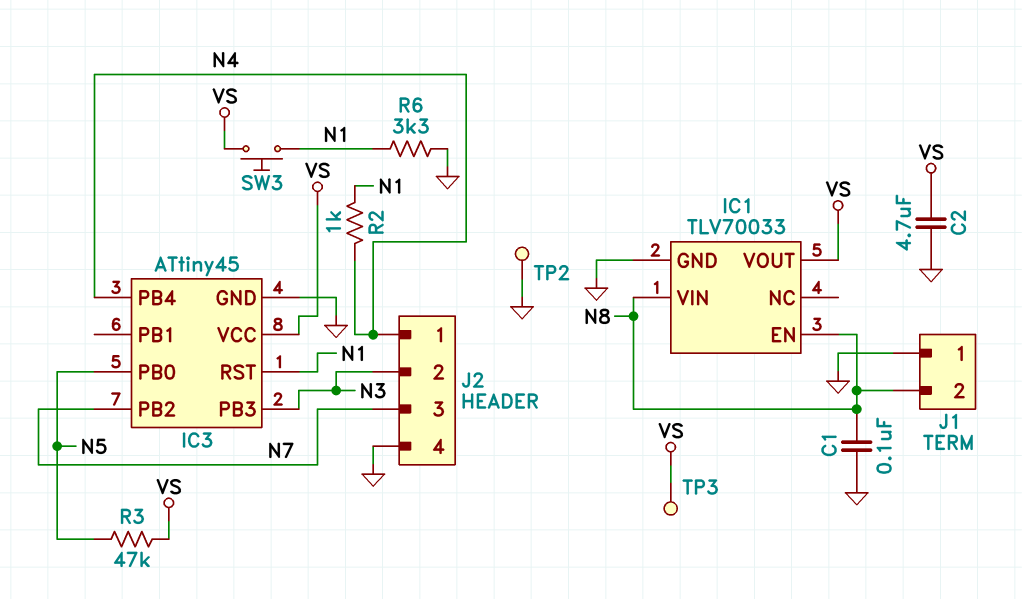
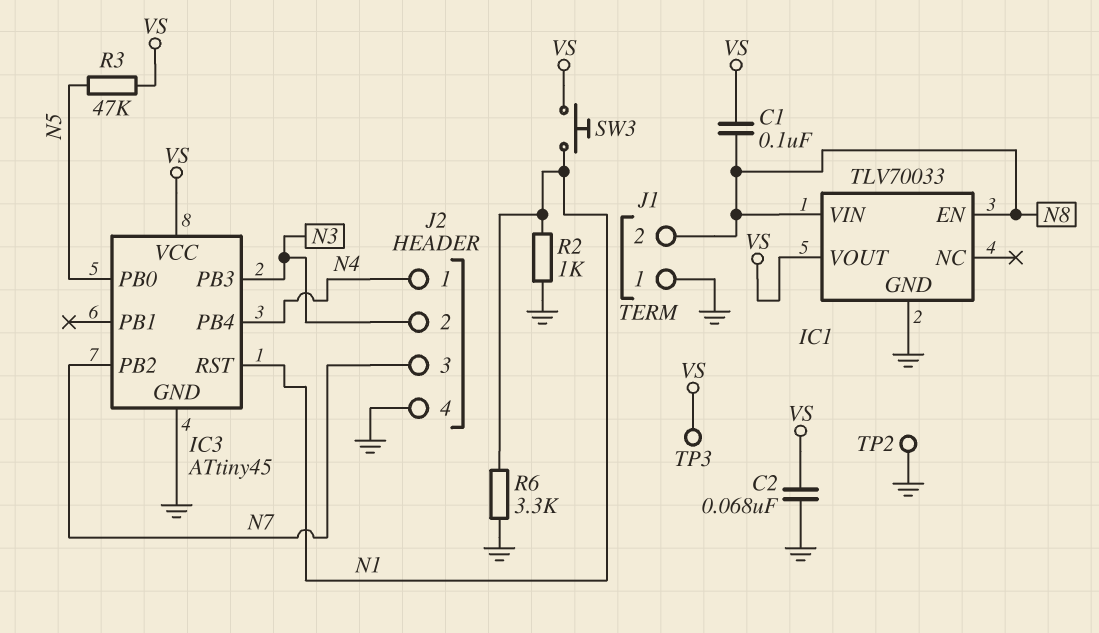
C1: 100nF (GND, N8) -> 100nF (N8, VS)
C2: 4.7uF (GND, VS) -> 68nF (GND, VS)
R2: 1k (N1, N4) -> 1k (GND, N1)

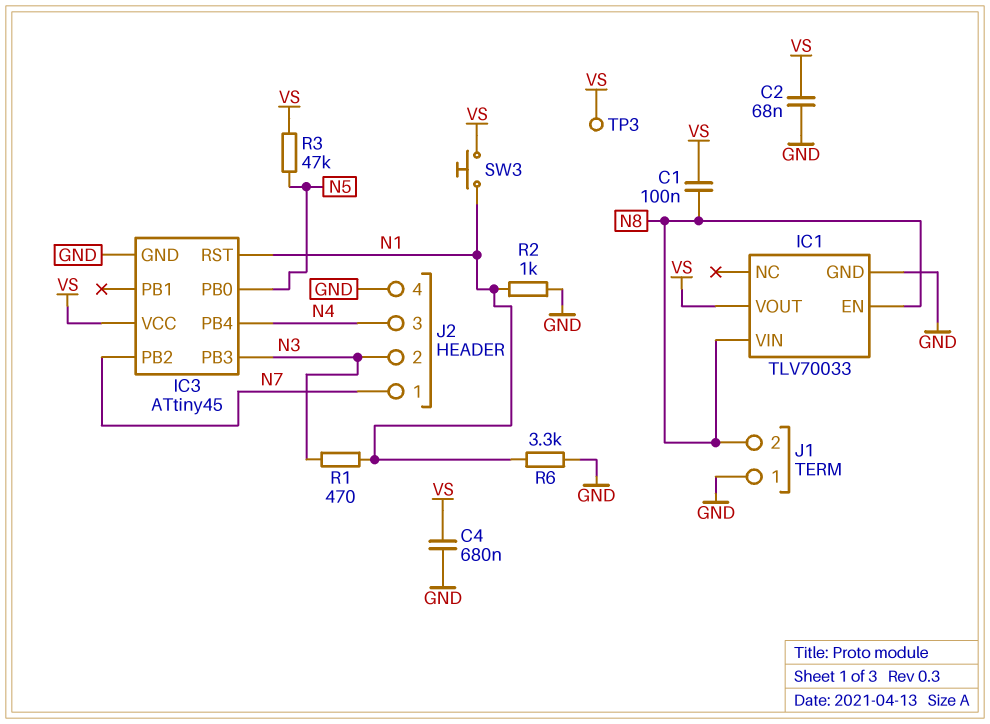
C4: none -> 680nF (GND, VS)
J2 pin 1: N4 -> N7
J2 pin 3: N7 -> N4
R1: none -> 470 (N1, N3)
TP2: test point (GND) -> none

